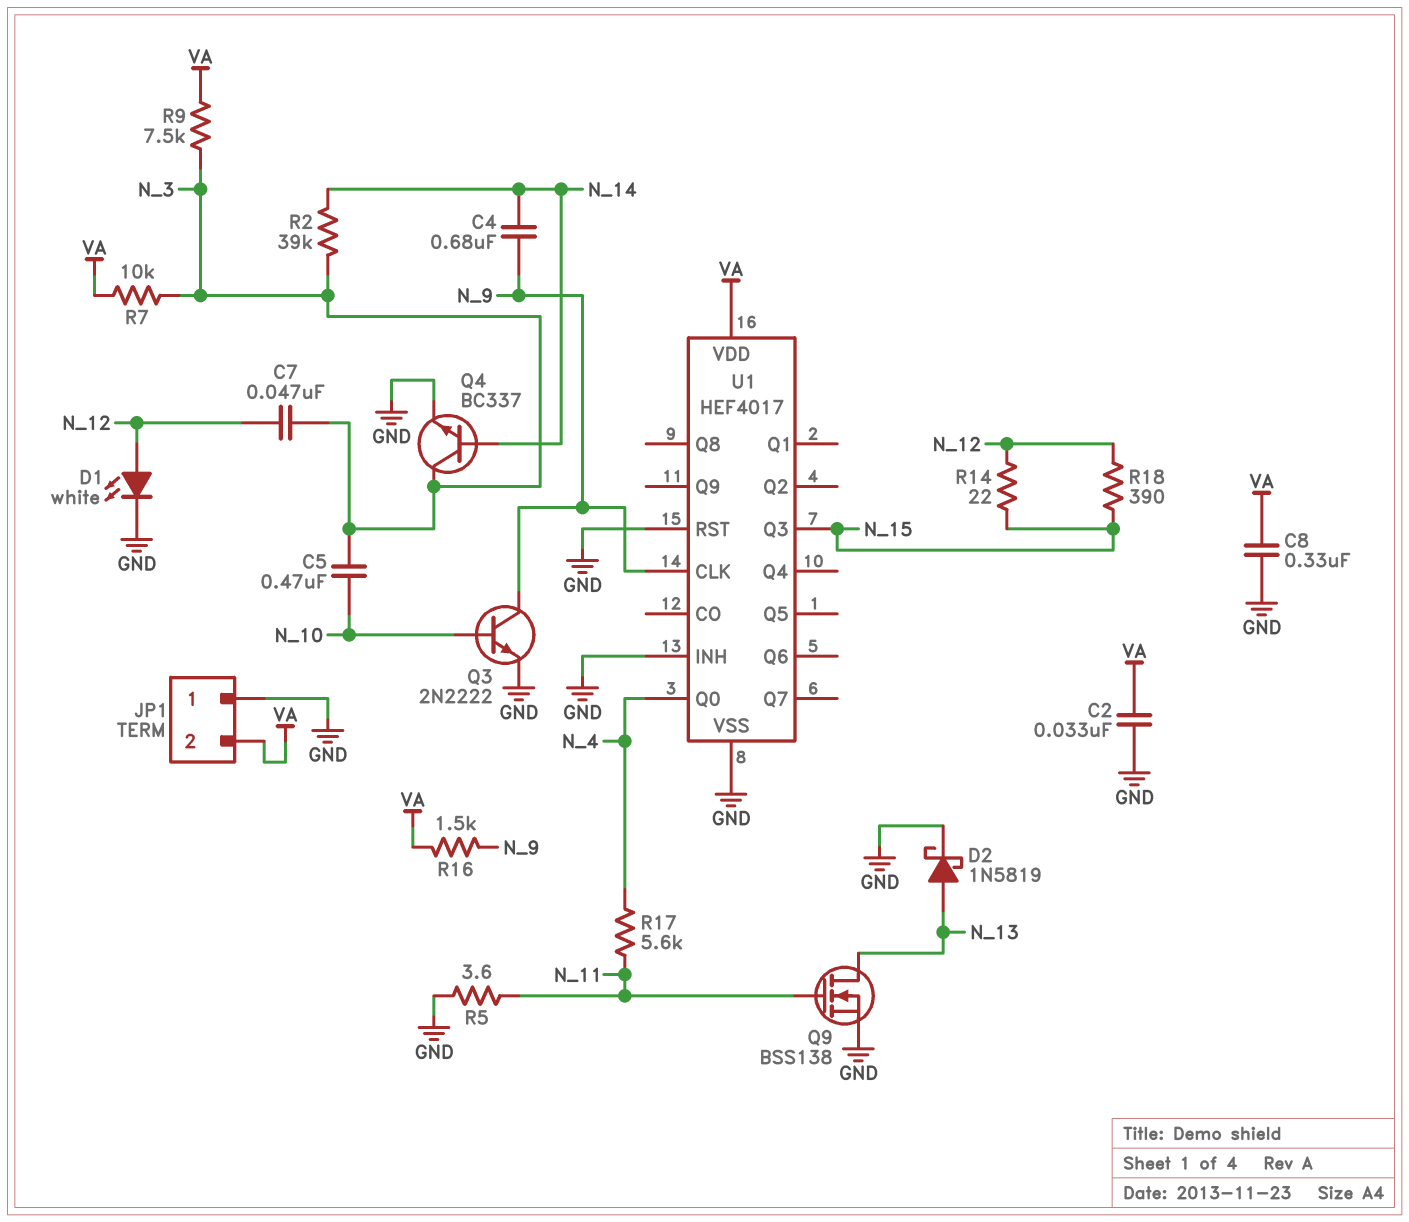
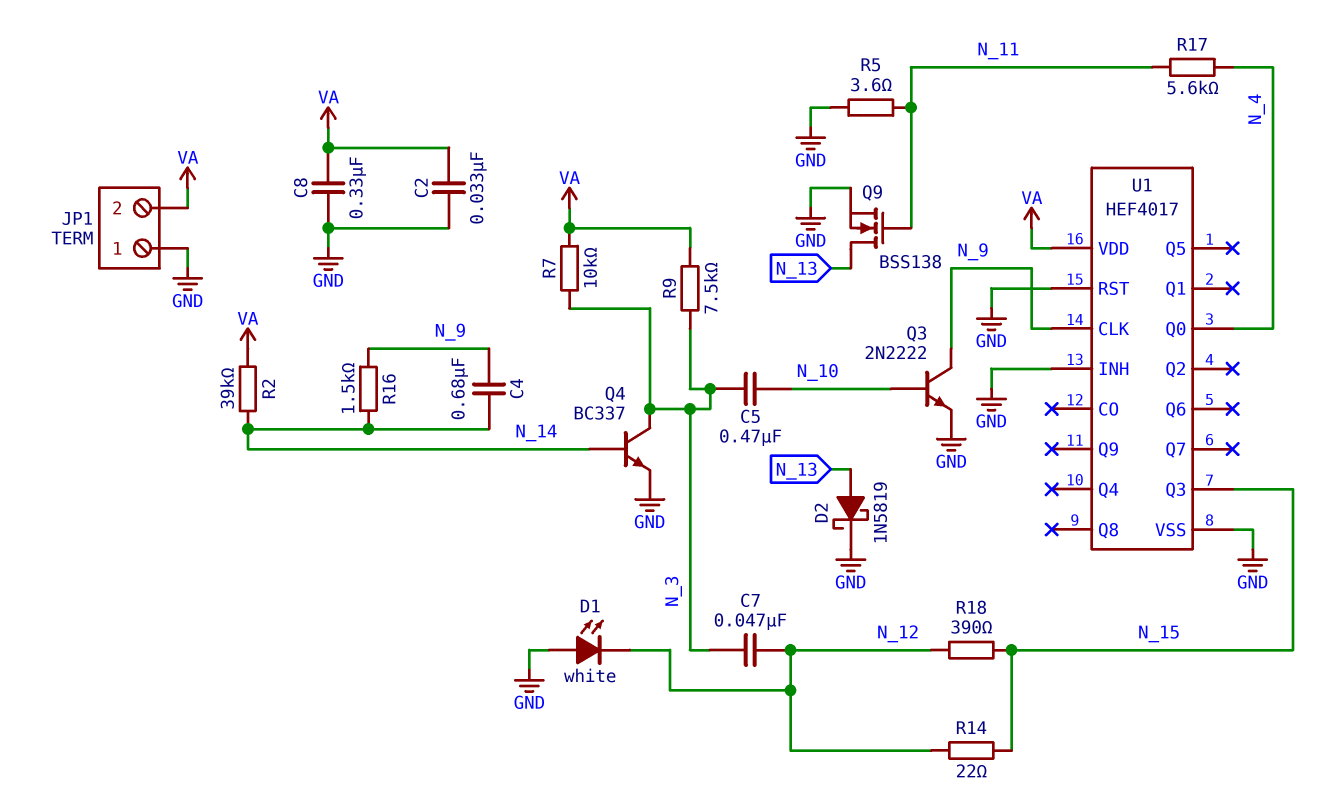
D1: LED white (A N_12, K GND) -> LED white (A GND, K N_12)
R2: 39k (N_3, N_14) -> 39k (N_14, VA)
R16: 1.5k (N_9, VA) -> 1.5k (N_9, N_14)

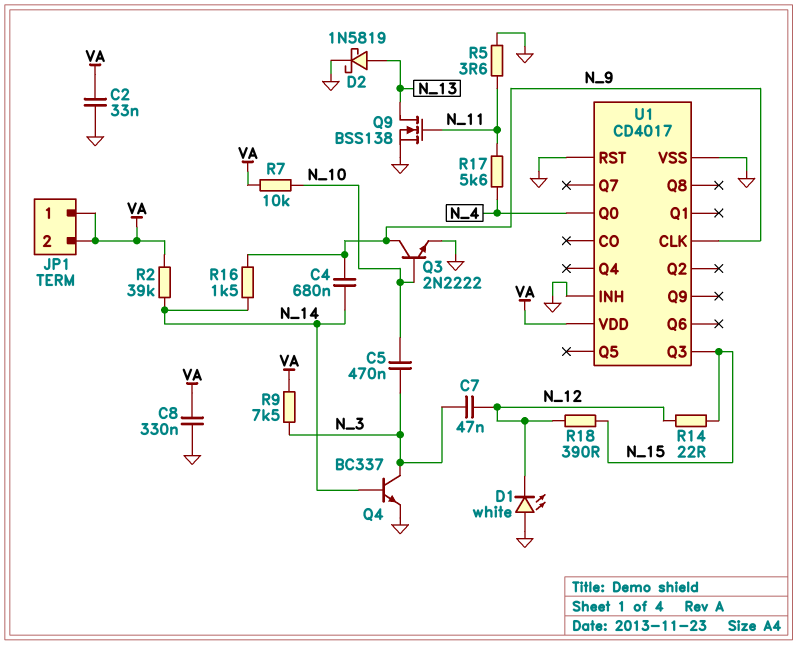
JP1 pin 1: GND -> VA
R7: 10k (N_3, VA) -> 10k (N_10, VA)
U1: HEF4017 -> CD4017

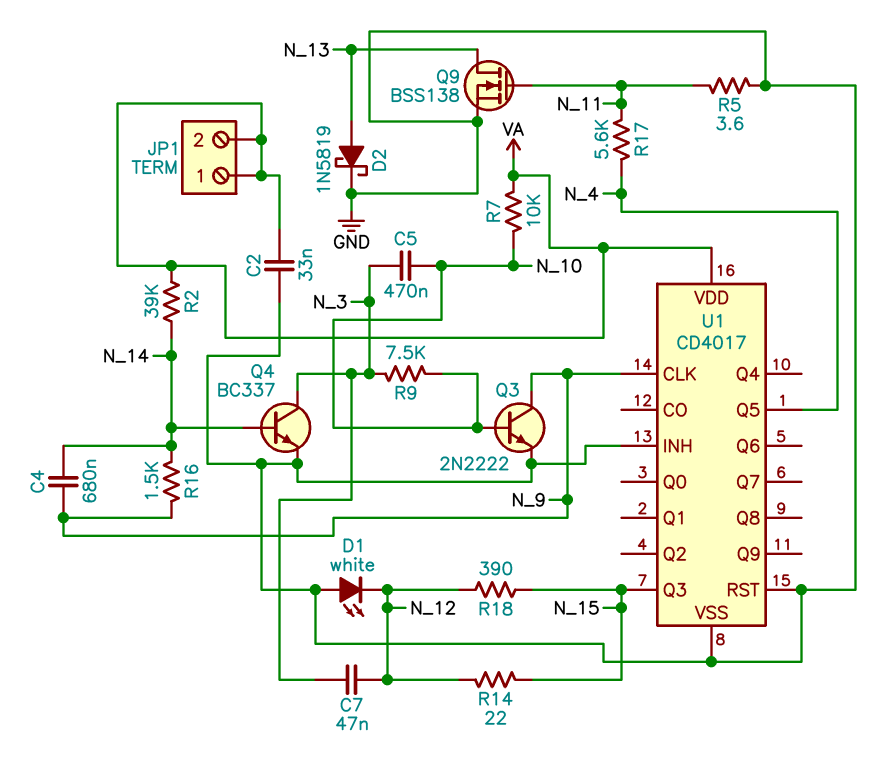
C8: 330nF (GND, VA) -> none
R9: 7.5k (N_3, VA) -> 7.5k (N_3, N_10)
U1 pin Q0: N_4 -> none
U1 pin Q5: none -> N_4

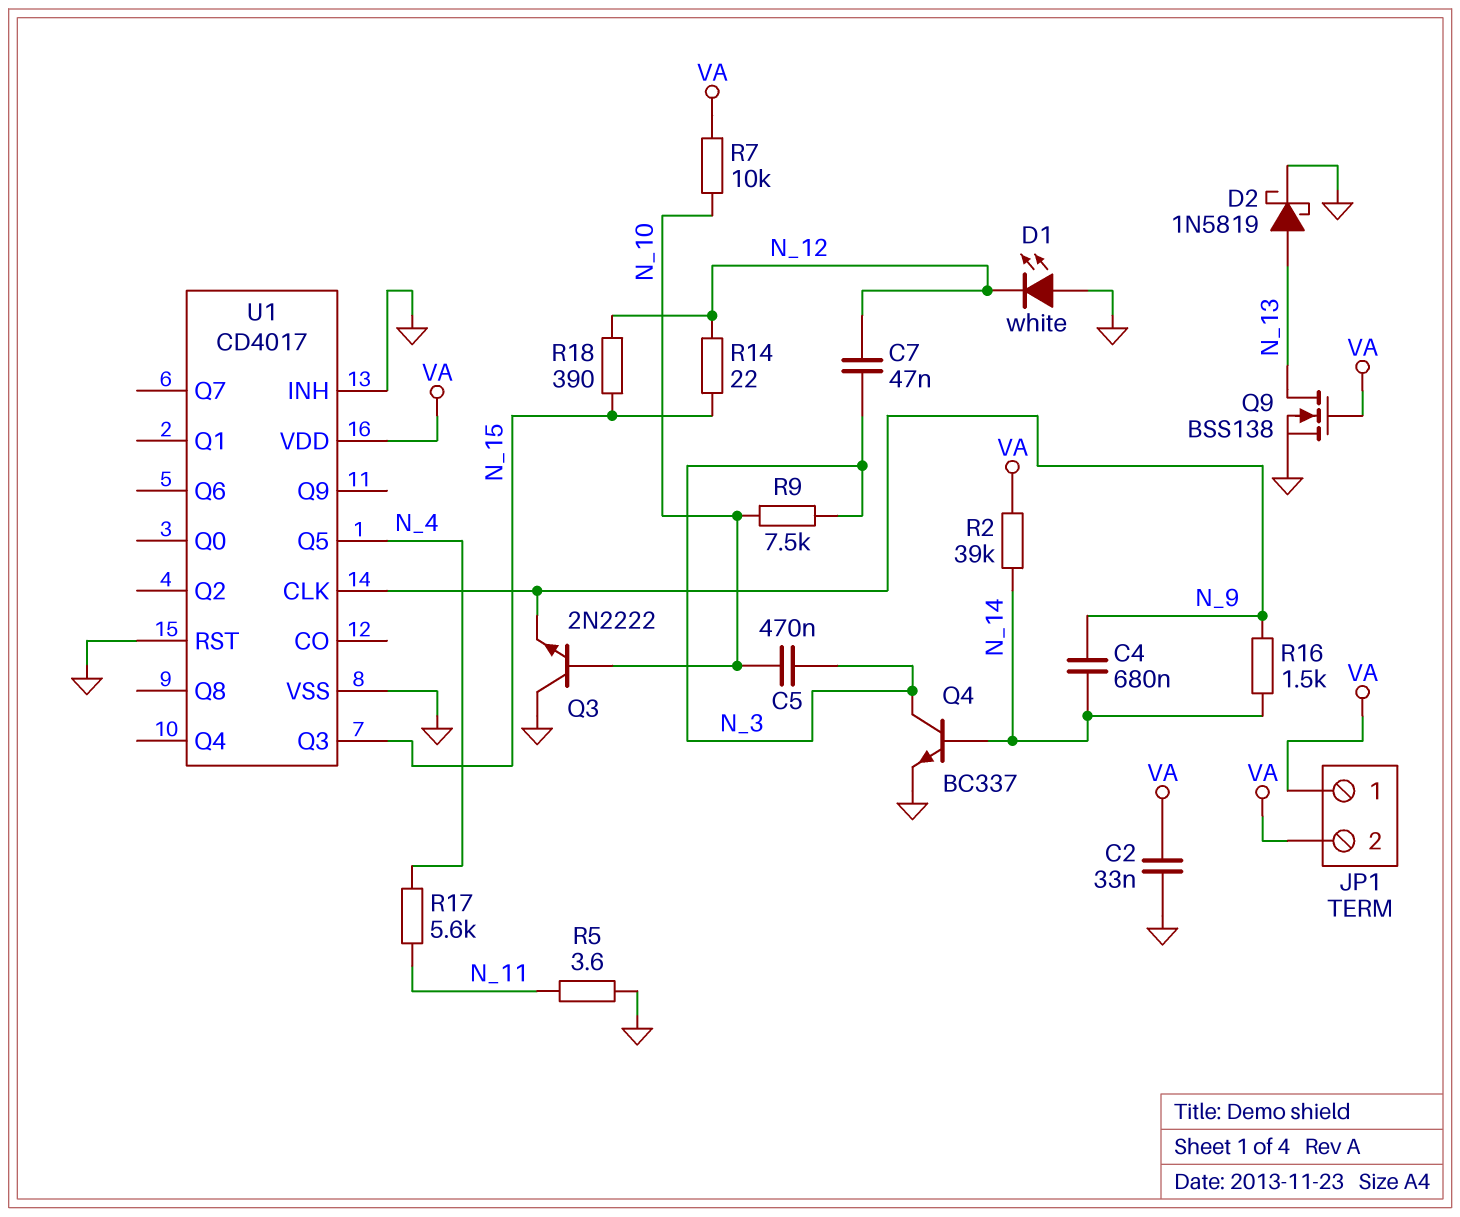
Q3: NPN 2N2222 (B N_10, C N_9, E GND) -> NPN 2N2222 (B N_10, C GND, E N_9)
Q9: NMOS BSS138 (G N_11, D N_13, S GND) -> NMOS BSS138 (G VA, D N_13, S GND)

